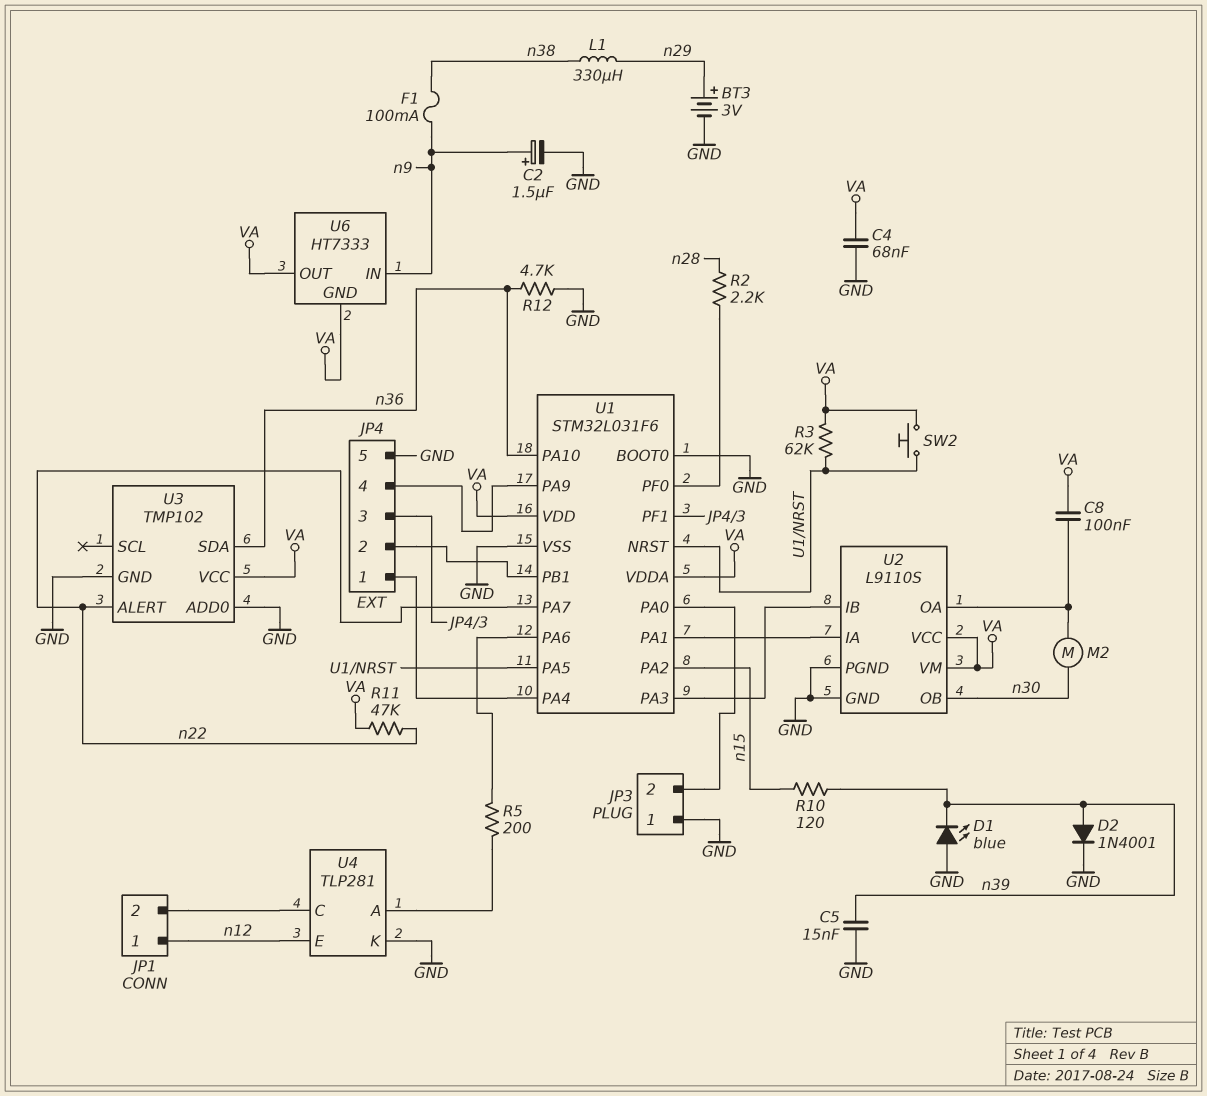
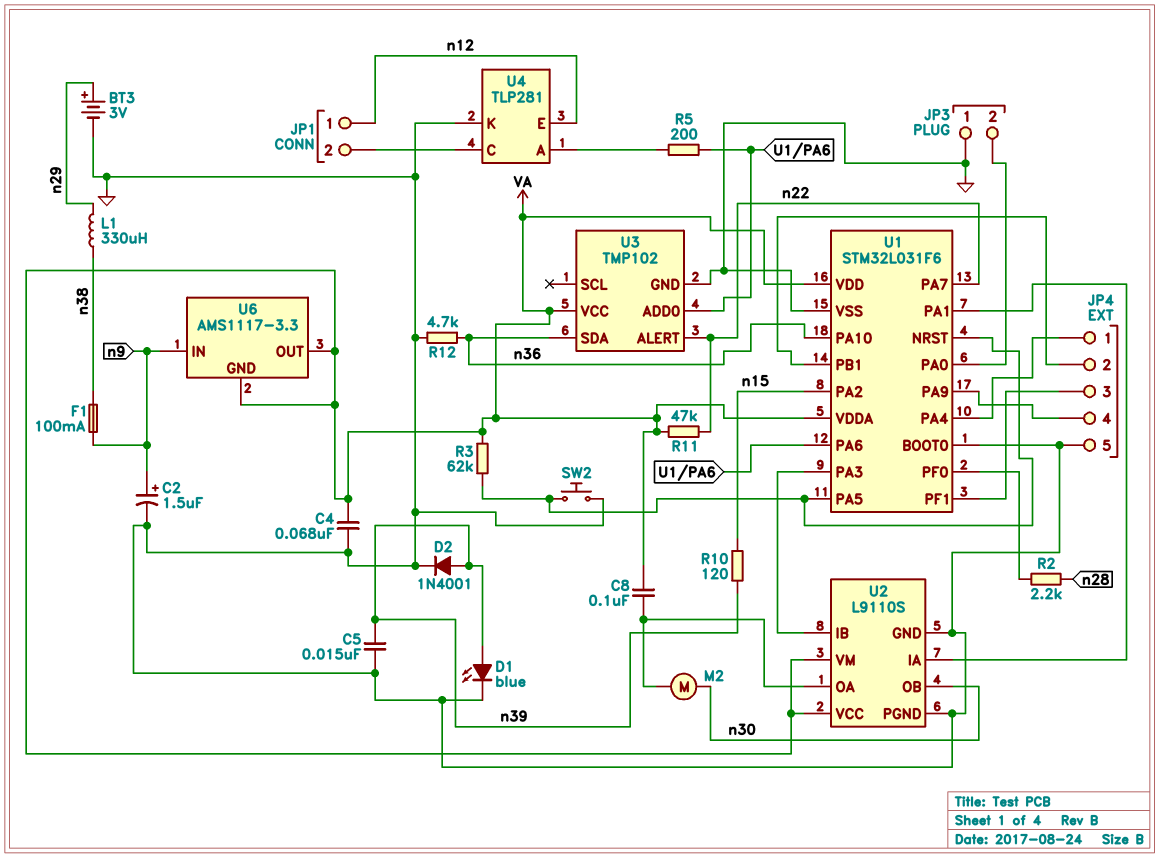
D1: LED blue (A GND, K n39) -> LED blue (A n39, K GND)
SW2: button (U1/NRST, VA) -> button (GND, U1/NRST)
U3 pin ADD0: GND -> U1/PA6
U6: HT7333 -> AMS1117-3.3

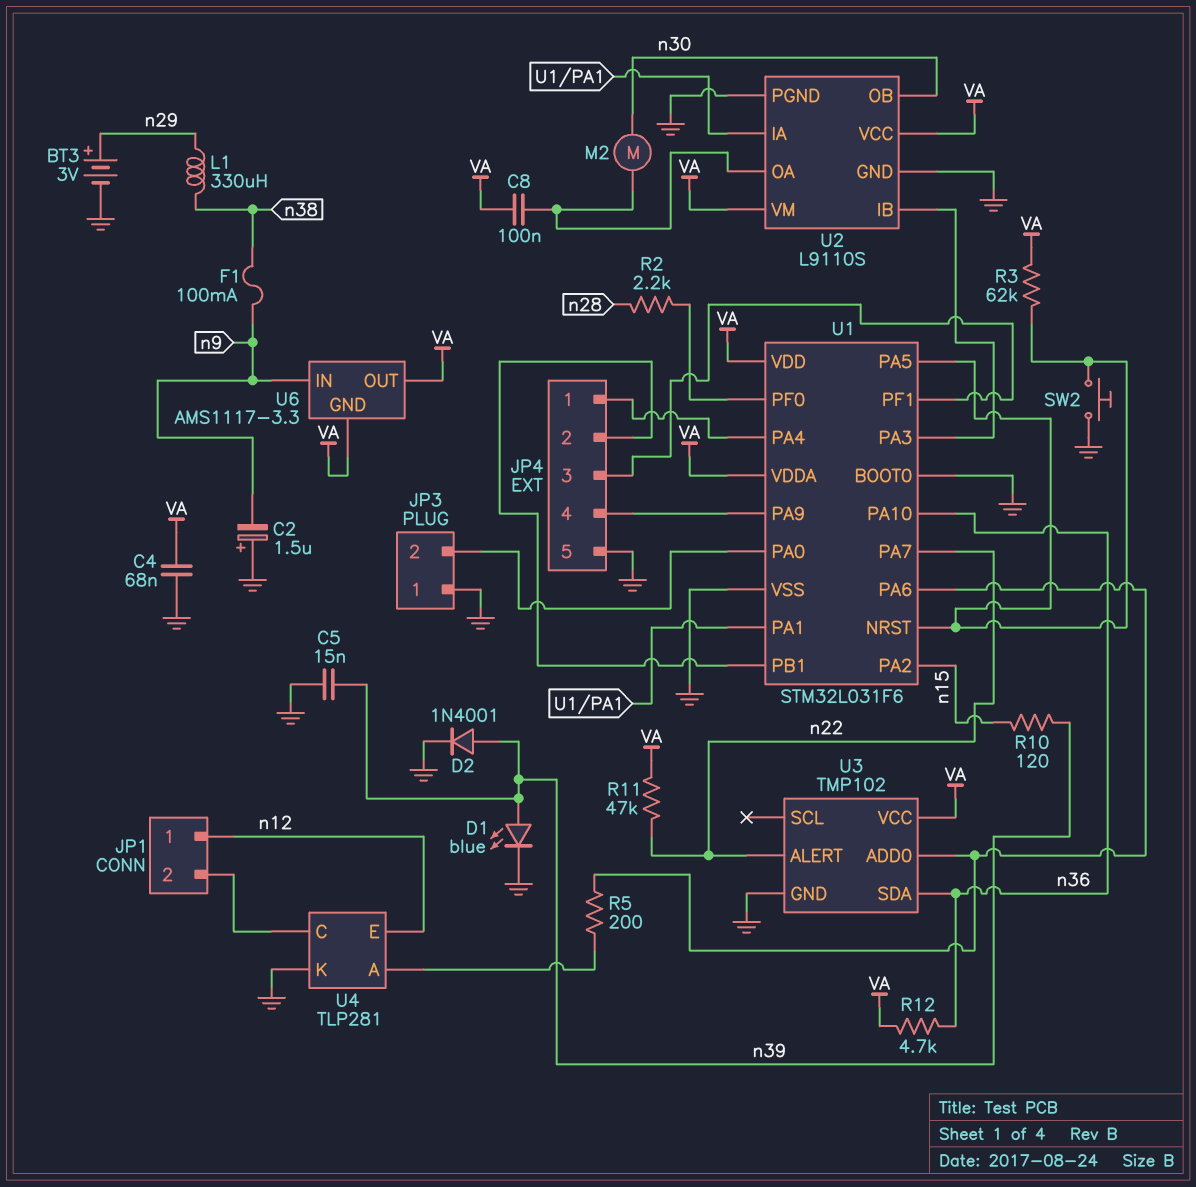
C2: 1.5uF (plus n9, minus GND) -> 1.5uF (plus GND, minus n9)
R12: 4.7k (GND, n36) -> 4.7k (VA, n36)

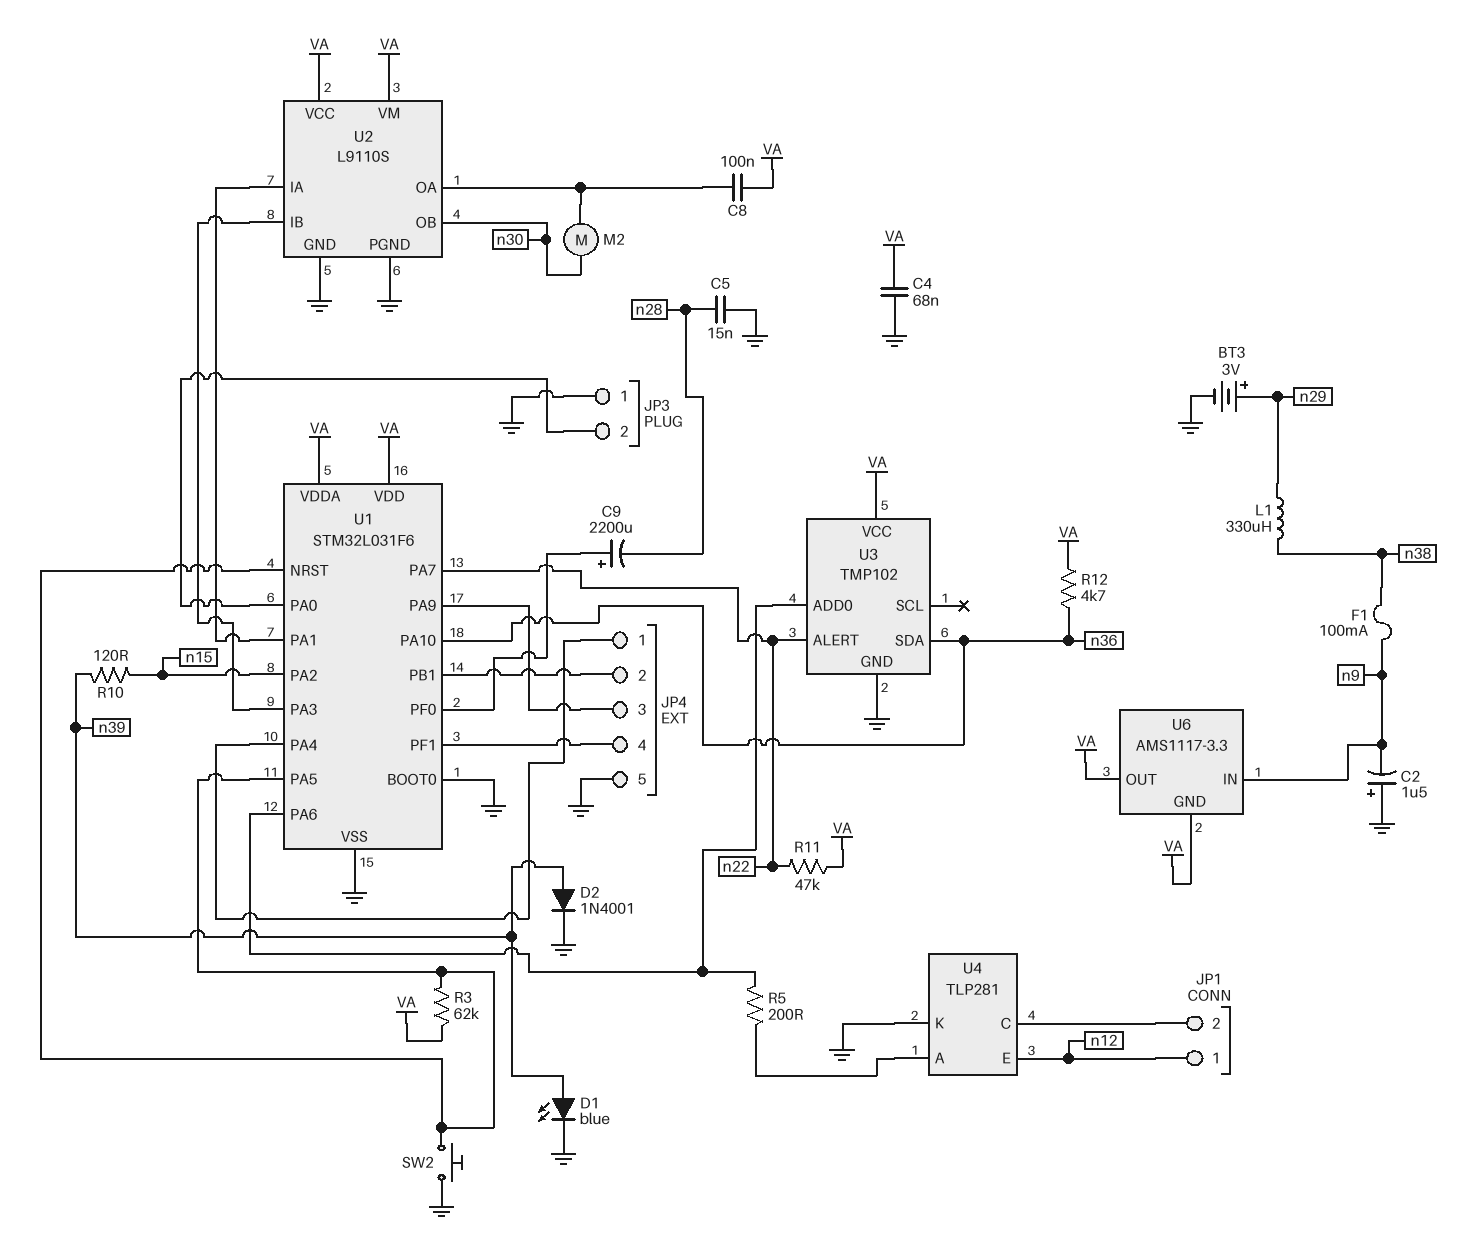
C5: 15nF (GND, n39) -> 15nF (GND, n28)
C9: none -> 2200uF (plus U1/PF0, minus n28)
R2: 2.2k (U1/PF0, n28) -> none
U1 pin PA9: JP4/4 -> JP4/3
U1 pin PF1: JP4/3 -> JP4/4

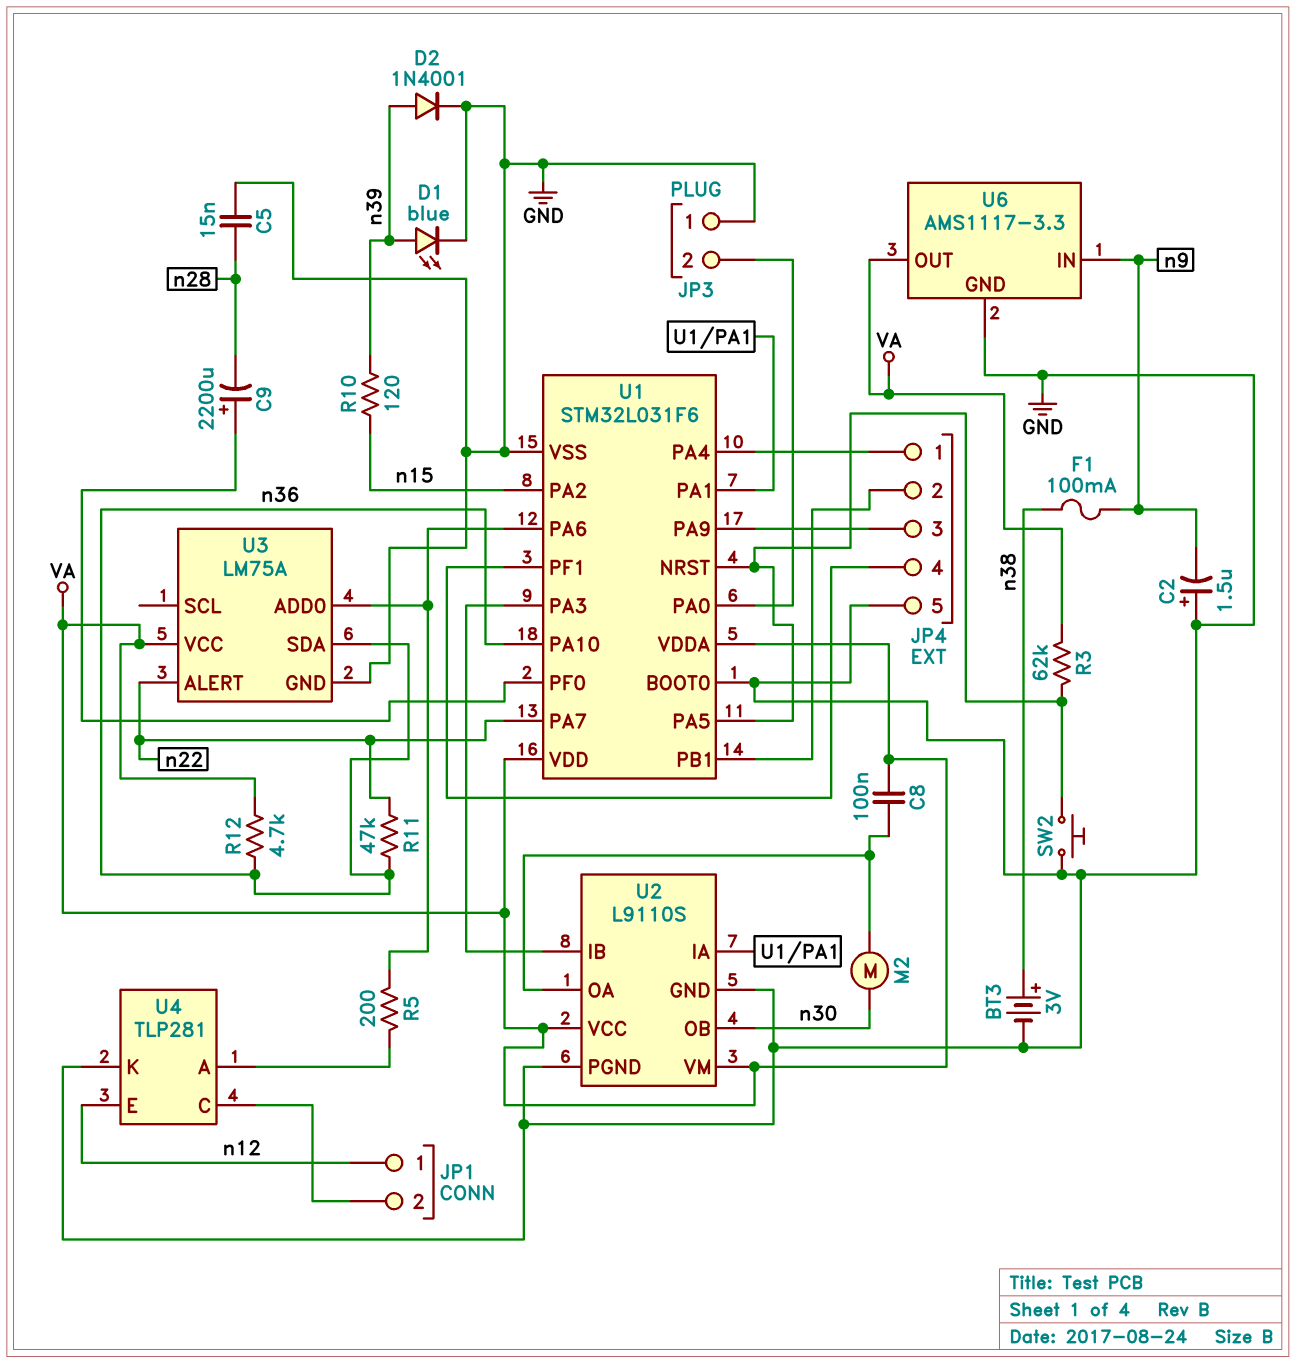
BT3: 3V (plus n29, minus GND) -> 3V (plus n38, minus GND)
C4: 68nF (GND, VA) -> none
L1: 330uH (n29, n38) -> none
R11: 47k (VA, n22) -> 47k (n22, n36)
U3: TMP102 -> LM75A
U6 pin GND: VA -> GND

